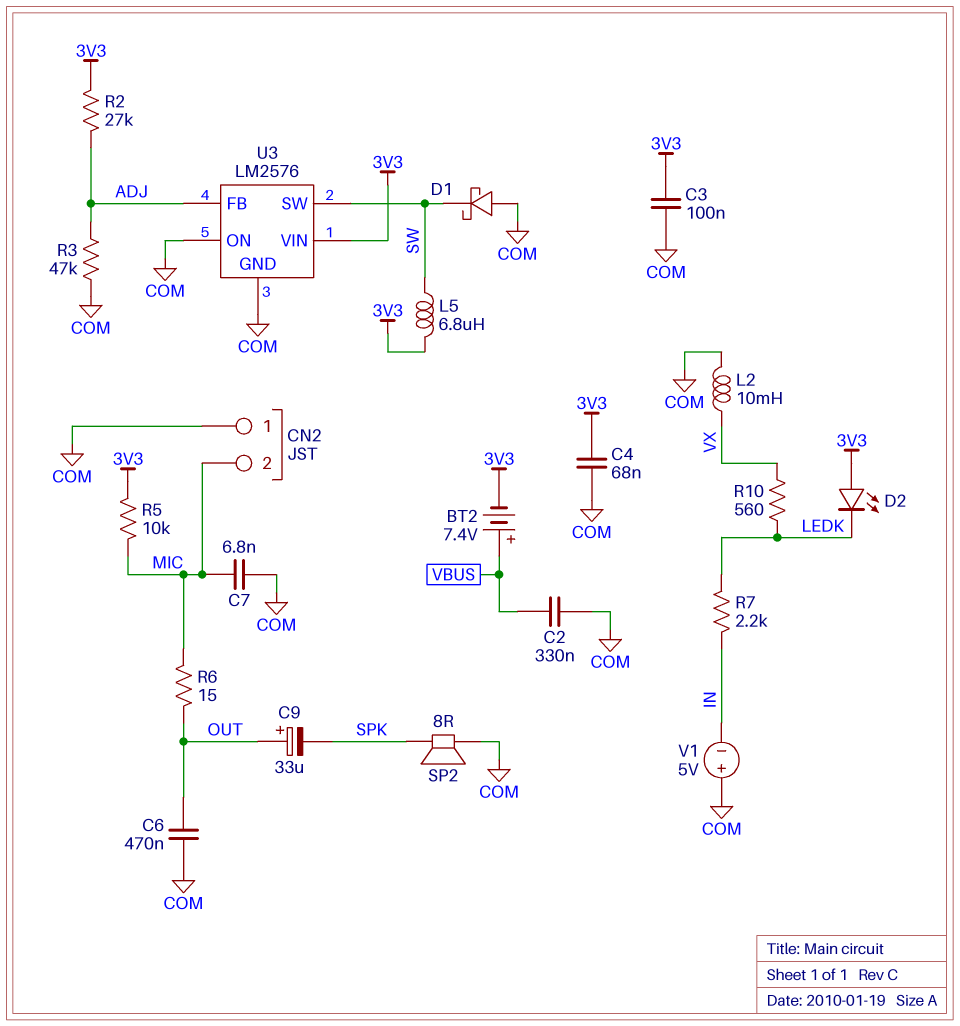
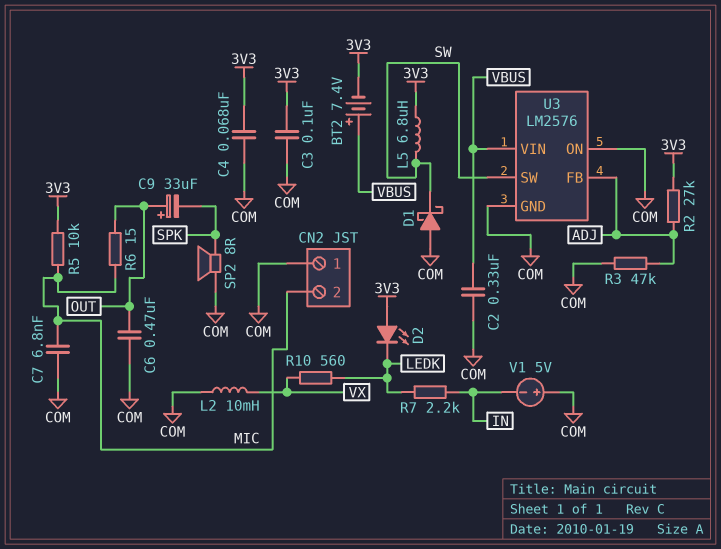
U3 pin VIN: 3V3 -> VBUS

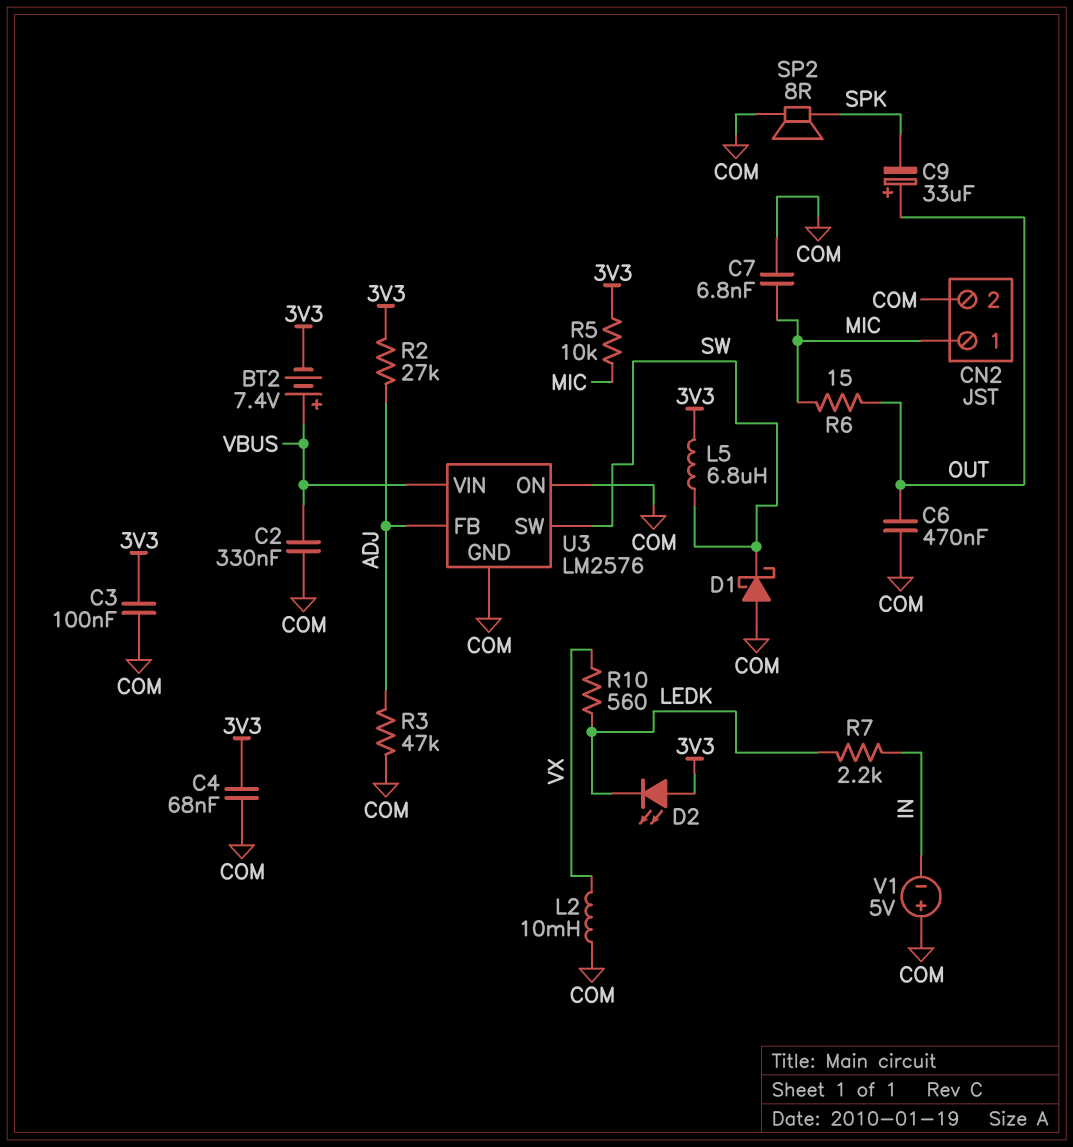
CN2 pin 1: COM -> MIC
CN2 pin 2: MIC -> COM

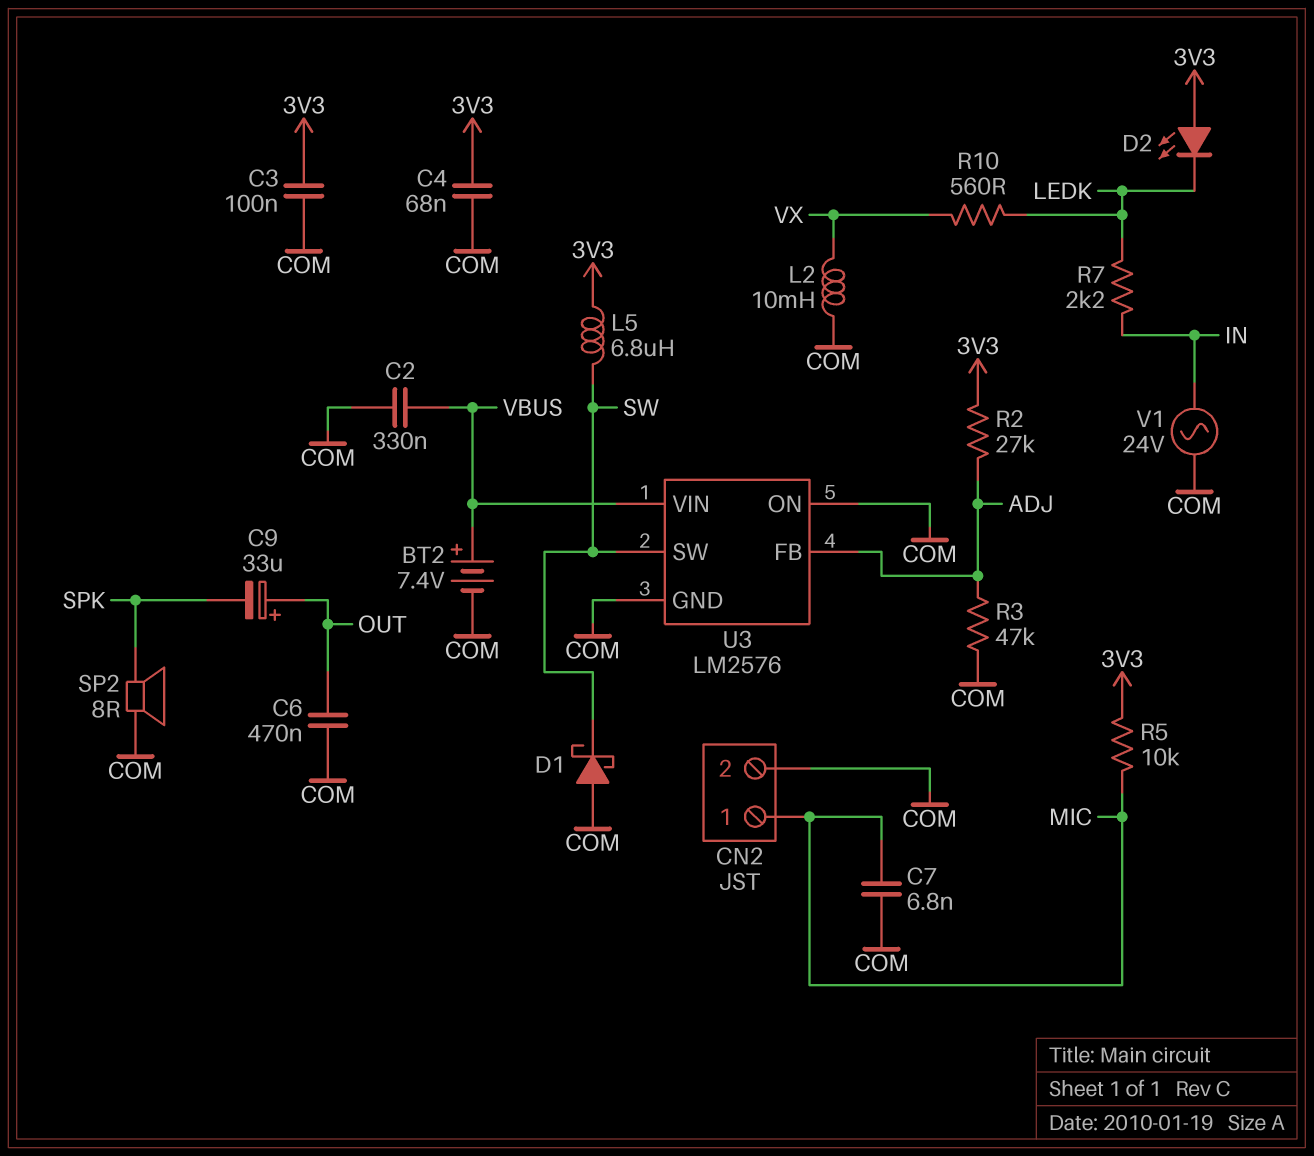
BT2: 7.4V (plus VBUS, minus 3V3) -> 7.4V (plus VBUS, minus COM)
R6: 15 (MIC, OUT) -> none
V1: 5V (plus COM, minus IN) -> AC 24V (COM, IN)

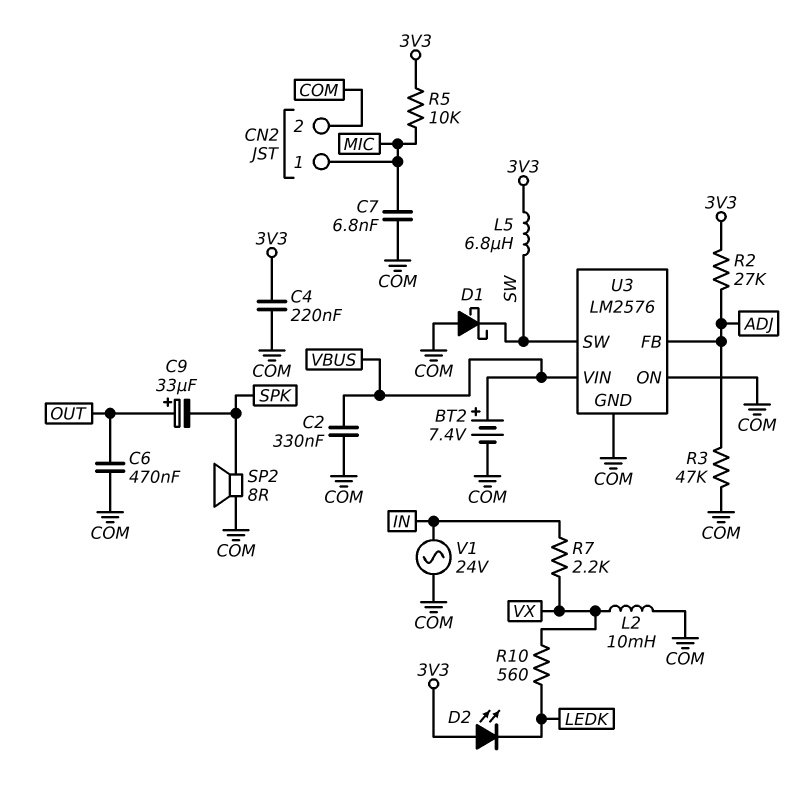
C3: 100nF (3V3, COM) -> none
C4: 68nF (3V3, COM) -> 220nF (3V3, COM)
R7: 2.2k (IN, LEDK) -> 2.2k (IN, VX)

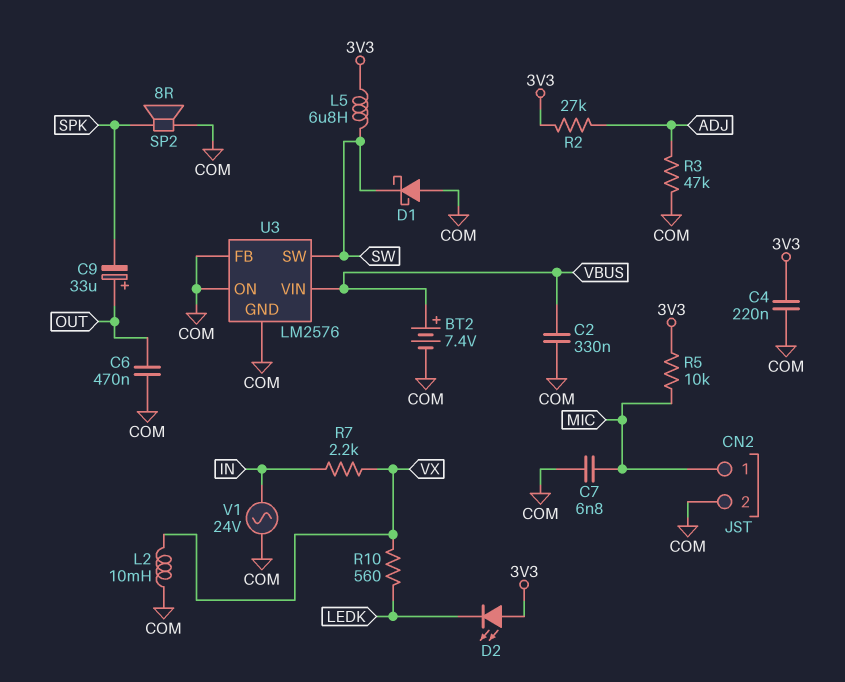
U3 pin FB: ADJ -> COM

